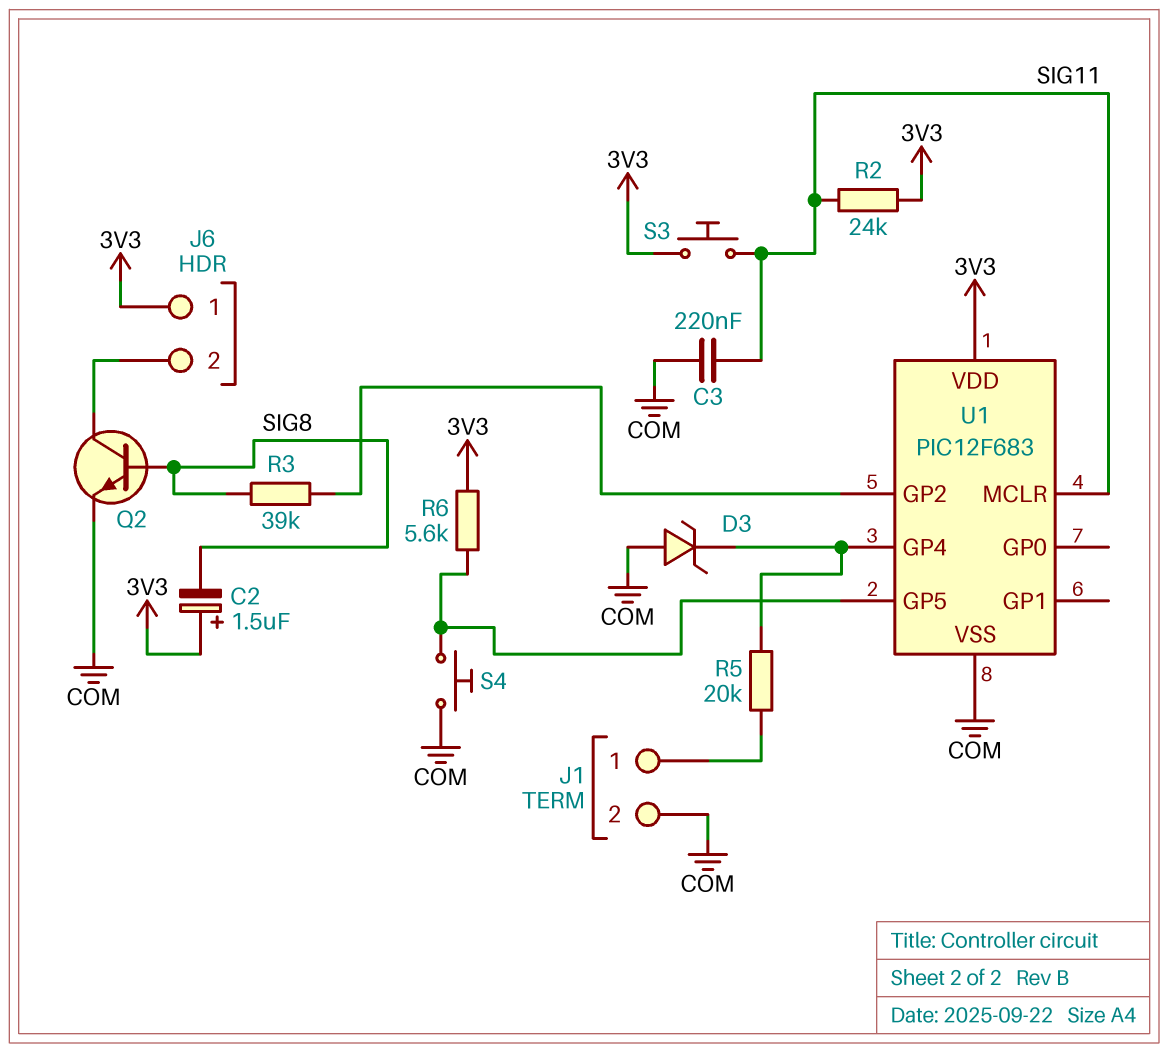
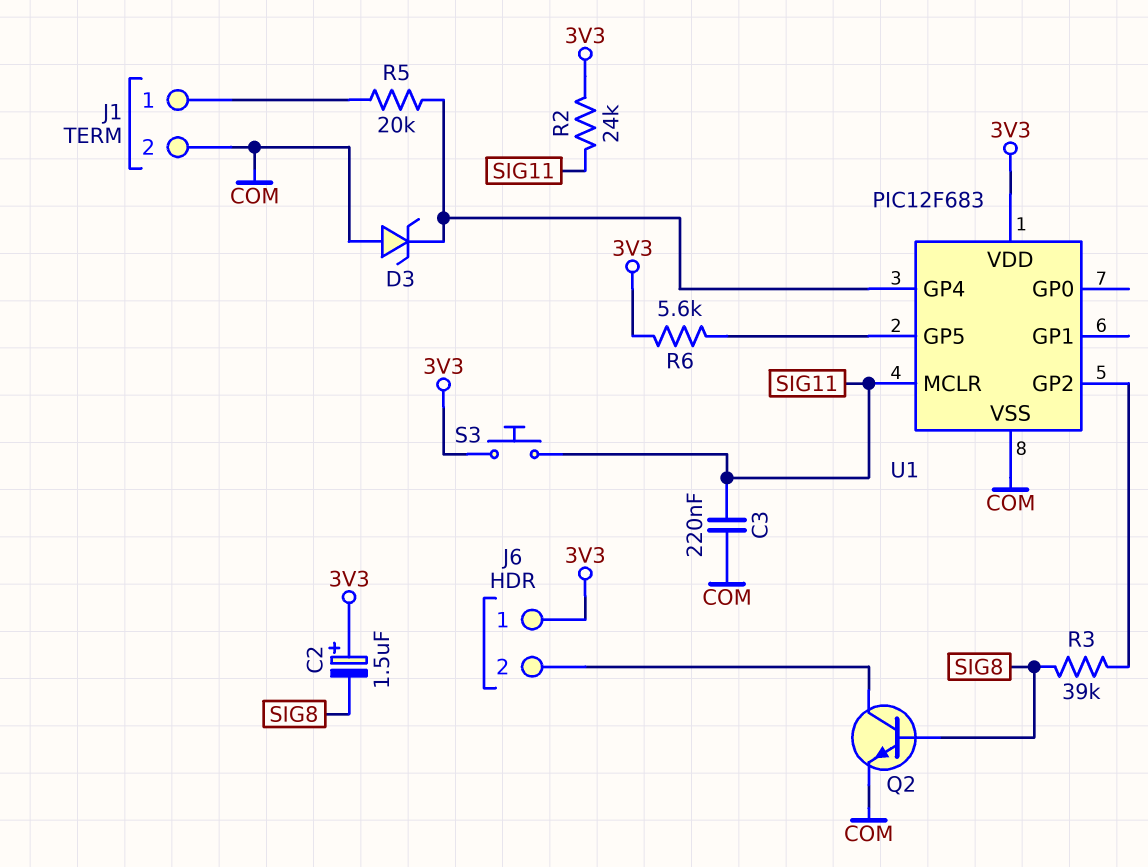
S4: button (COM, U1/GP5) -> none

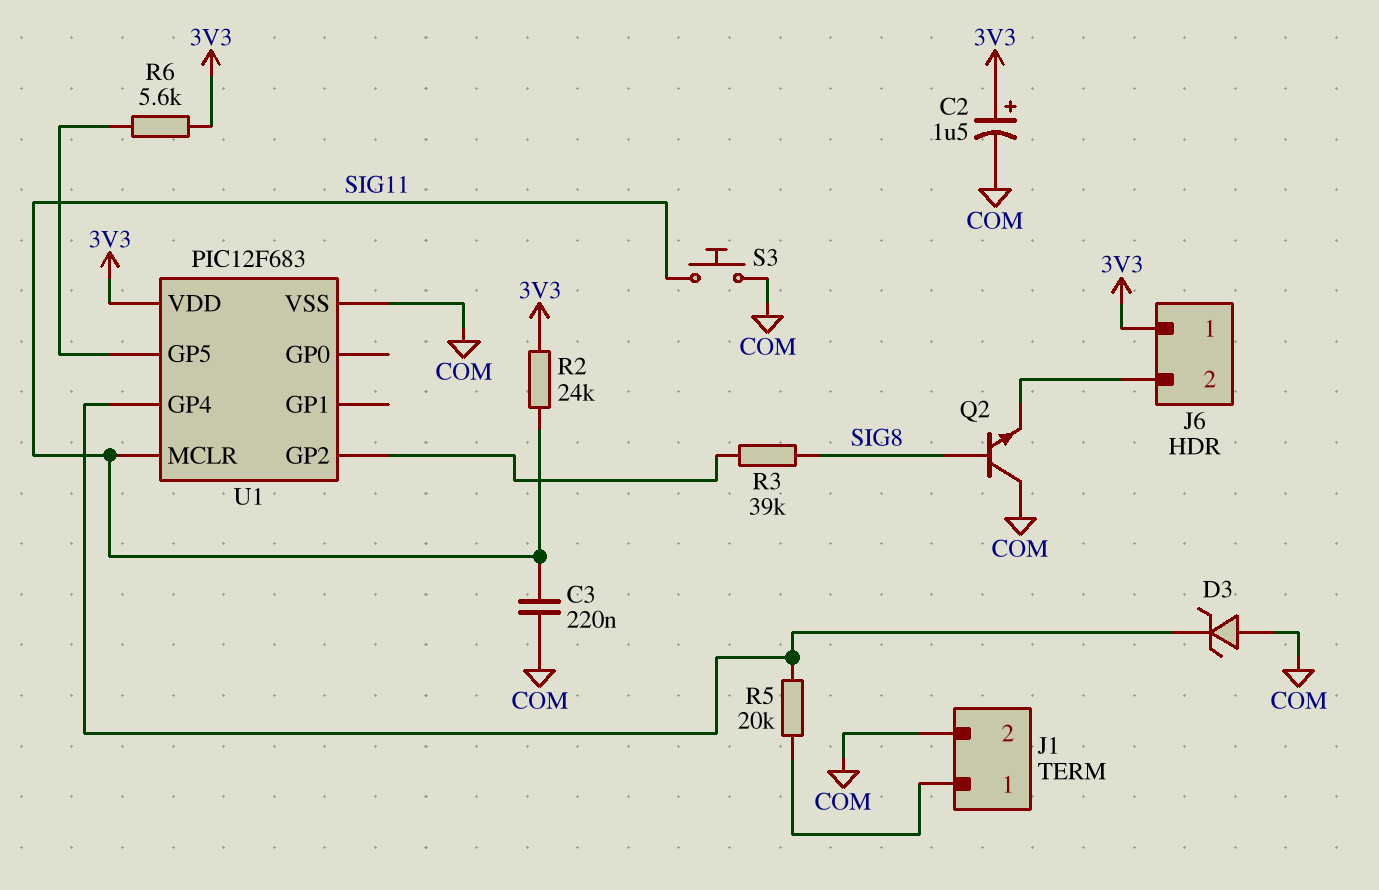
C2: 1.5uF (plus 3V3, minus SIG8) -> 1.5uF (plus 3V3, minus COM)
Q2: NPN (B SIG8, C J6/2, E COM) -> NPN (B SIG8, C COM, E J6/2)
S3: button (3V3, SIG11) -> button (COM, SIG11)

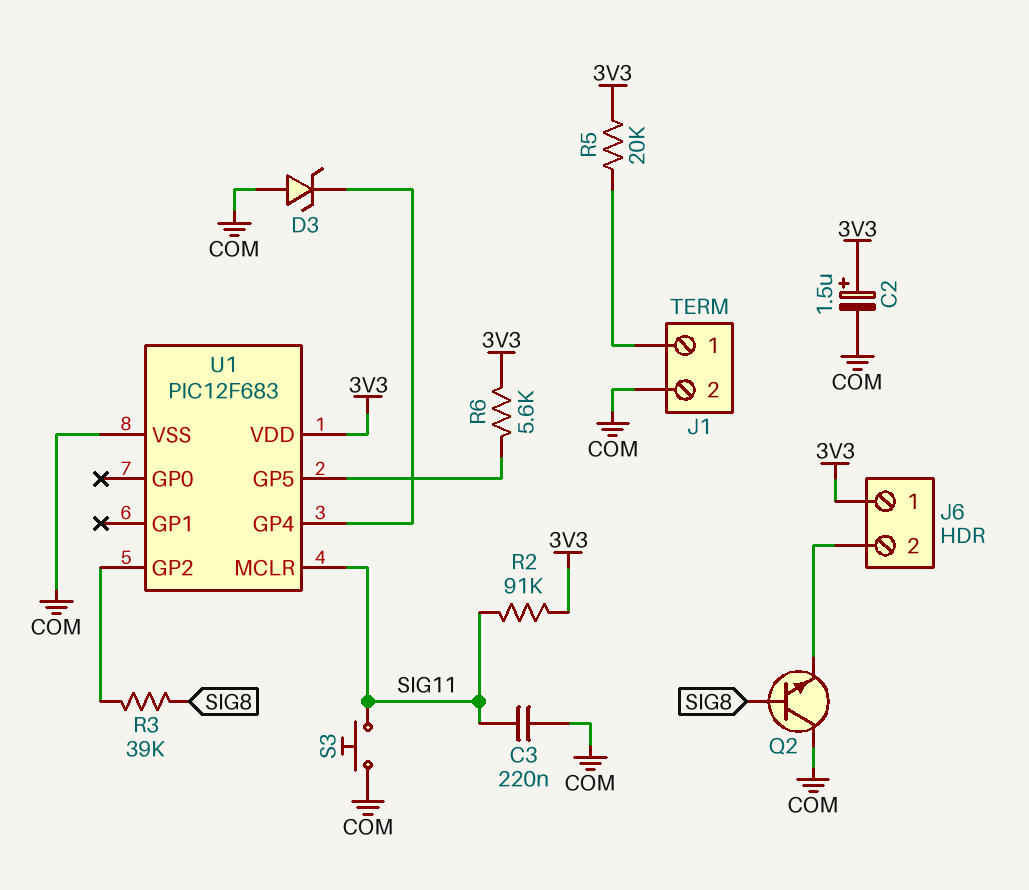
R2: 24k (3V3, SIG11) -> 91k (3V3, SIG11)
R5: 20k (J1/1, U1/GP4) -> 20k (3V3, J1/1)

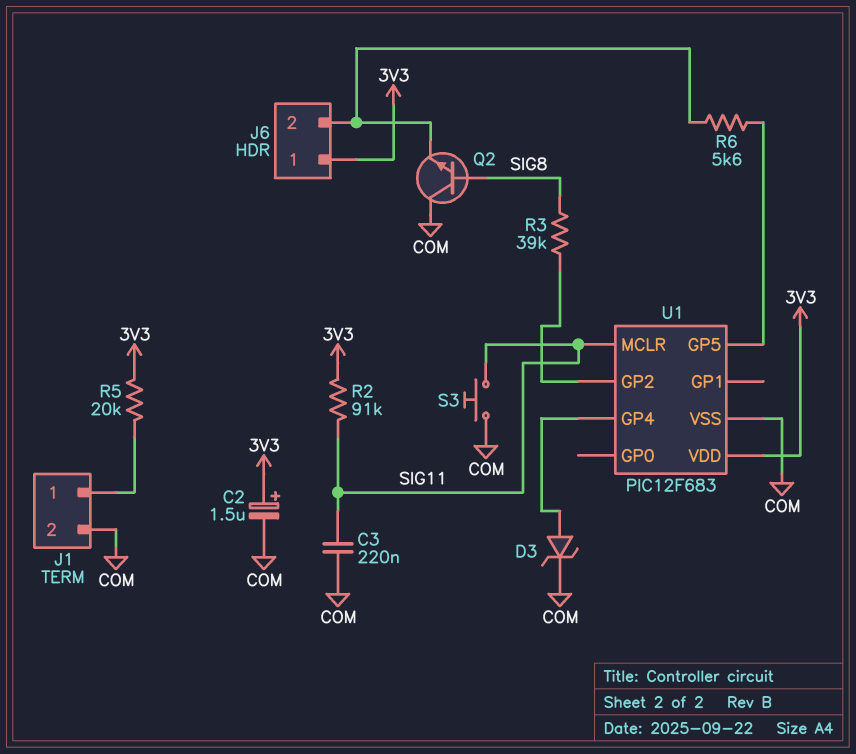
D3: zener (A COM, K U1/GP4) -> zener (A U1/GP4, K COM)
R6: 5.6k (3V3, U1/GP5) -> 5.6k (J6/2, U1/GP5)

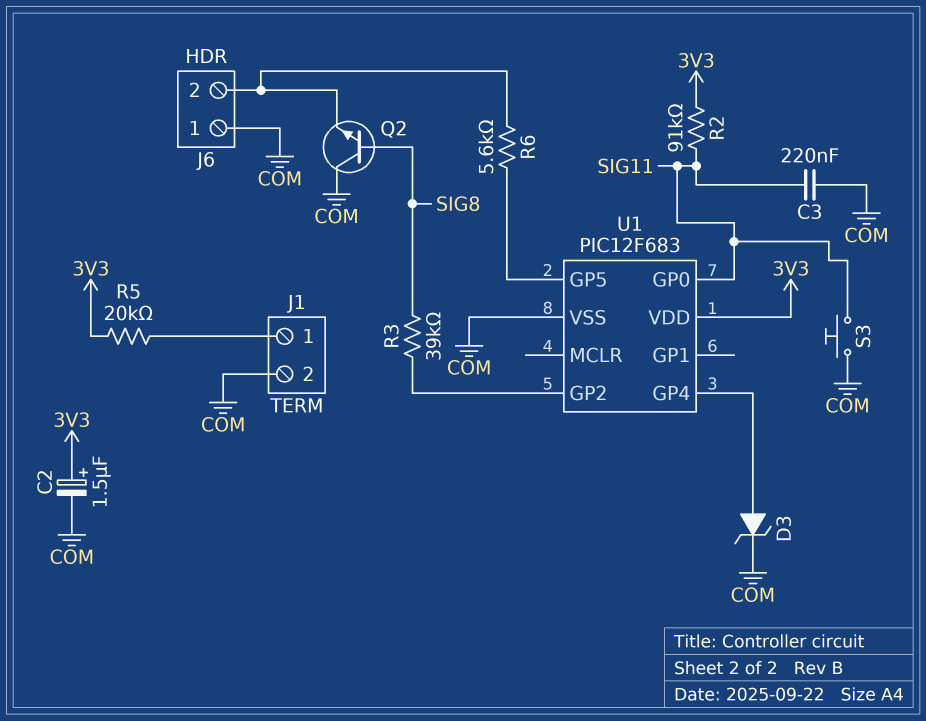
J6 pin 1: 3V3 -> COM
U1 pin GP0: none -> SIG11
U1 pin MCLR: SIG11 -> none

